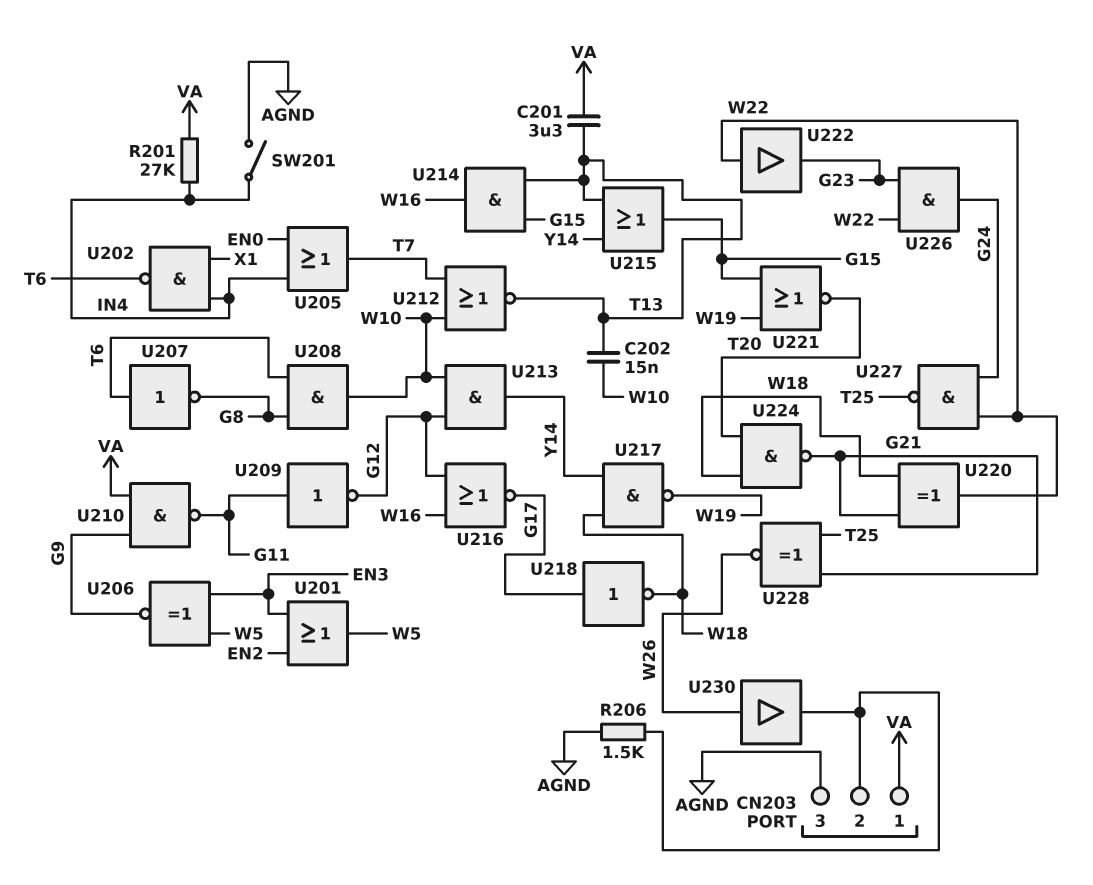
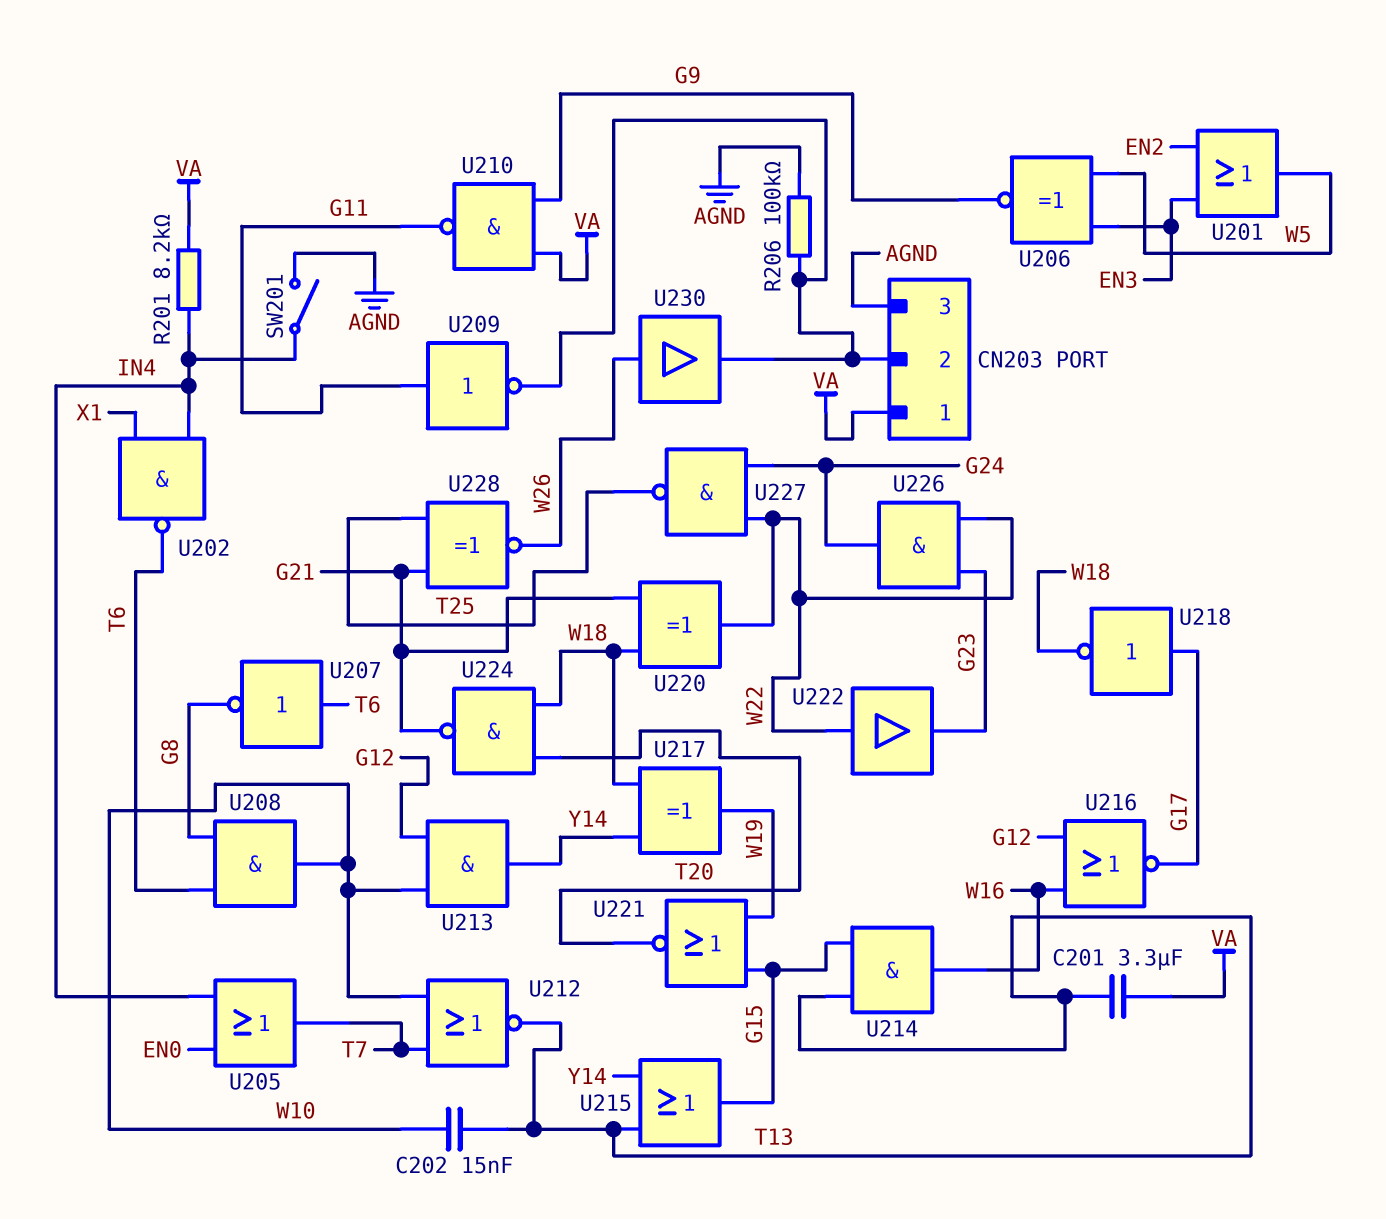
R201: 27k (IN4, VA) -> 8.2k (IN4, VA)
R206: 1.5k (AGND, CN203/2) -> 100k (AGND, CN203/2)
U209: NOT (in G11, out G12) -> NOT (in G11, out CN203/2)
U217: NAND (in W18, in Y14, out W19) -> XOR (in W18, in Y14, out W19)

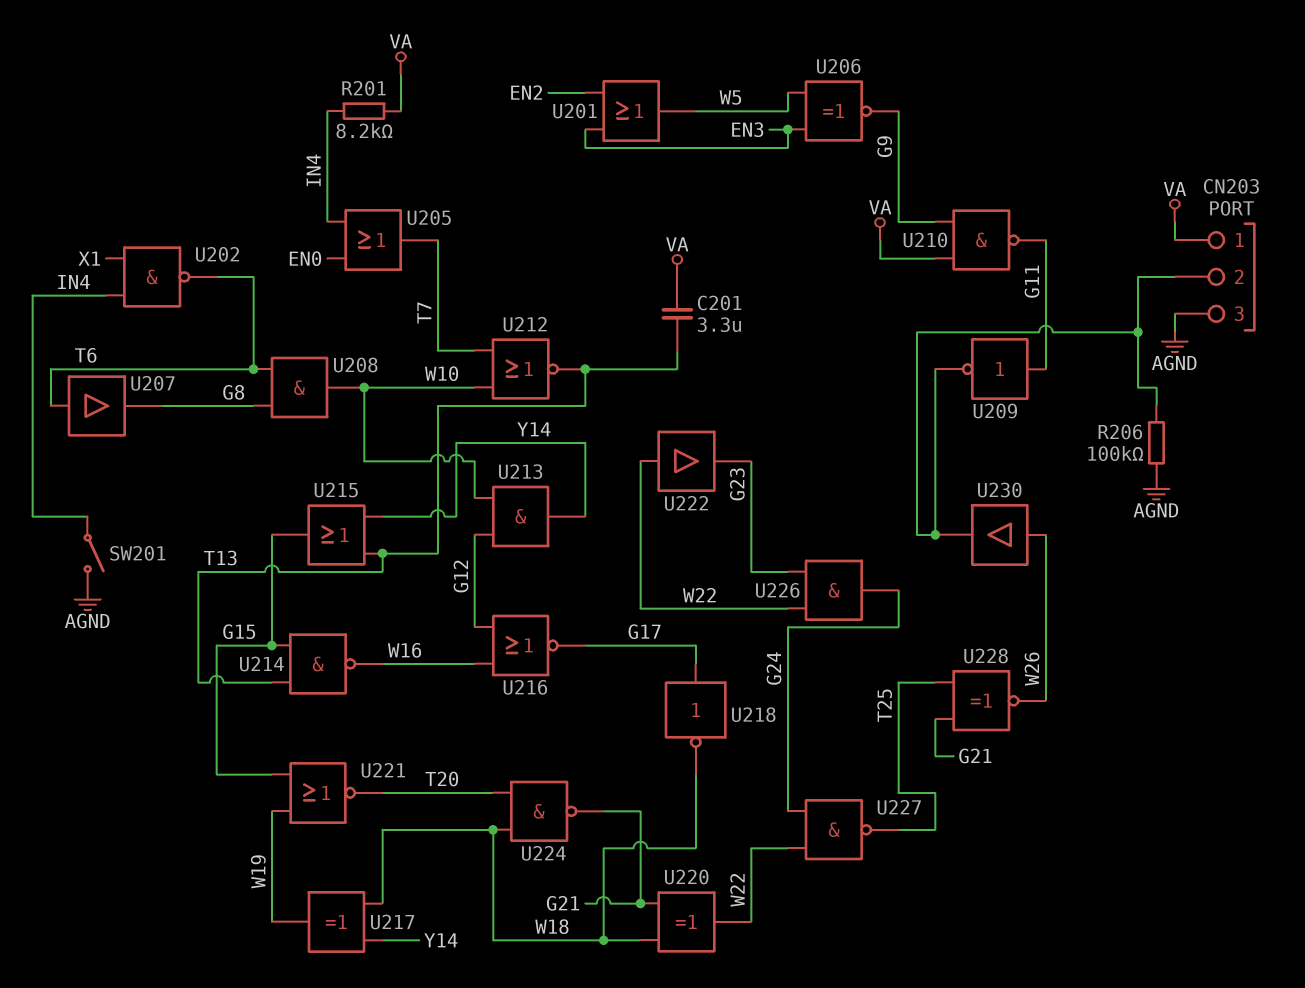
C202: 15nF (T13, W10) -> none
U207: NOT (in T6, out G8) -> buffer (in T6, out G8)
U214: AND (in G15, in T13, out W16) -> NAND (in G15, in T13, out W16)

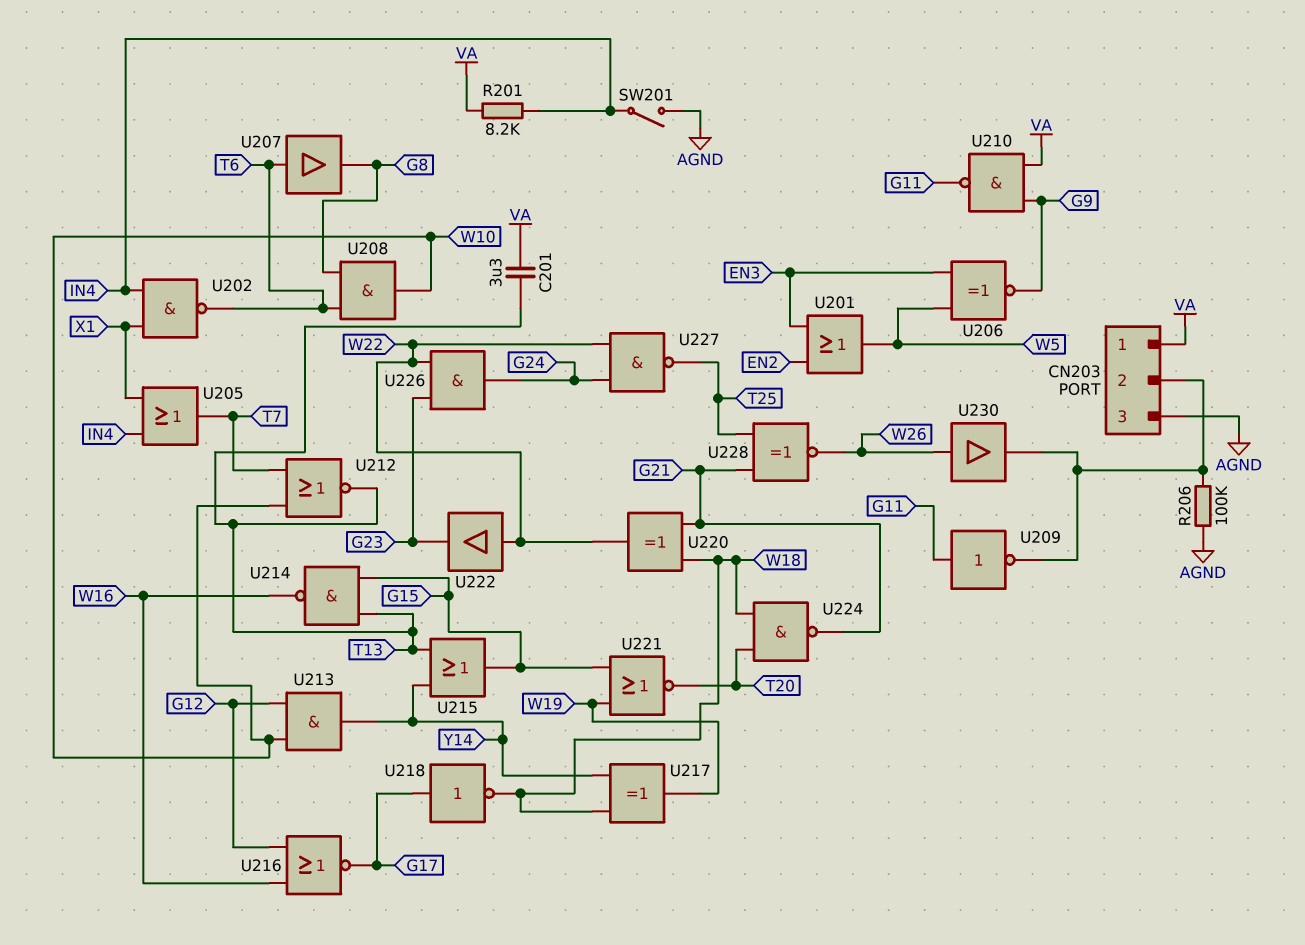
U205: OR (in EN0, in IN4, out T7) -> OR (in IN4, in X1, out T7)

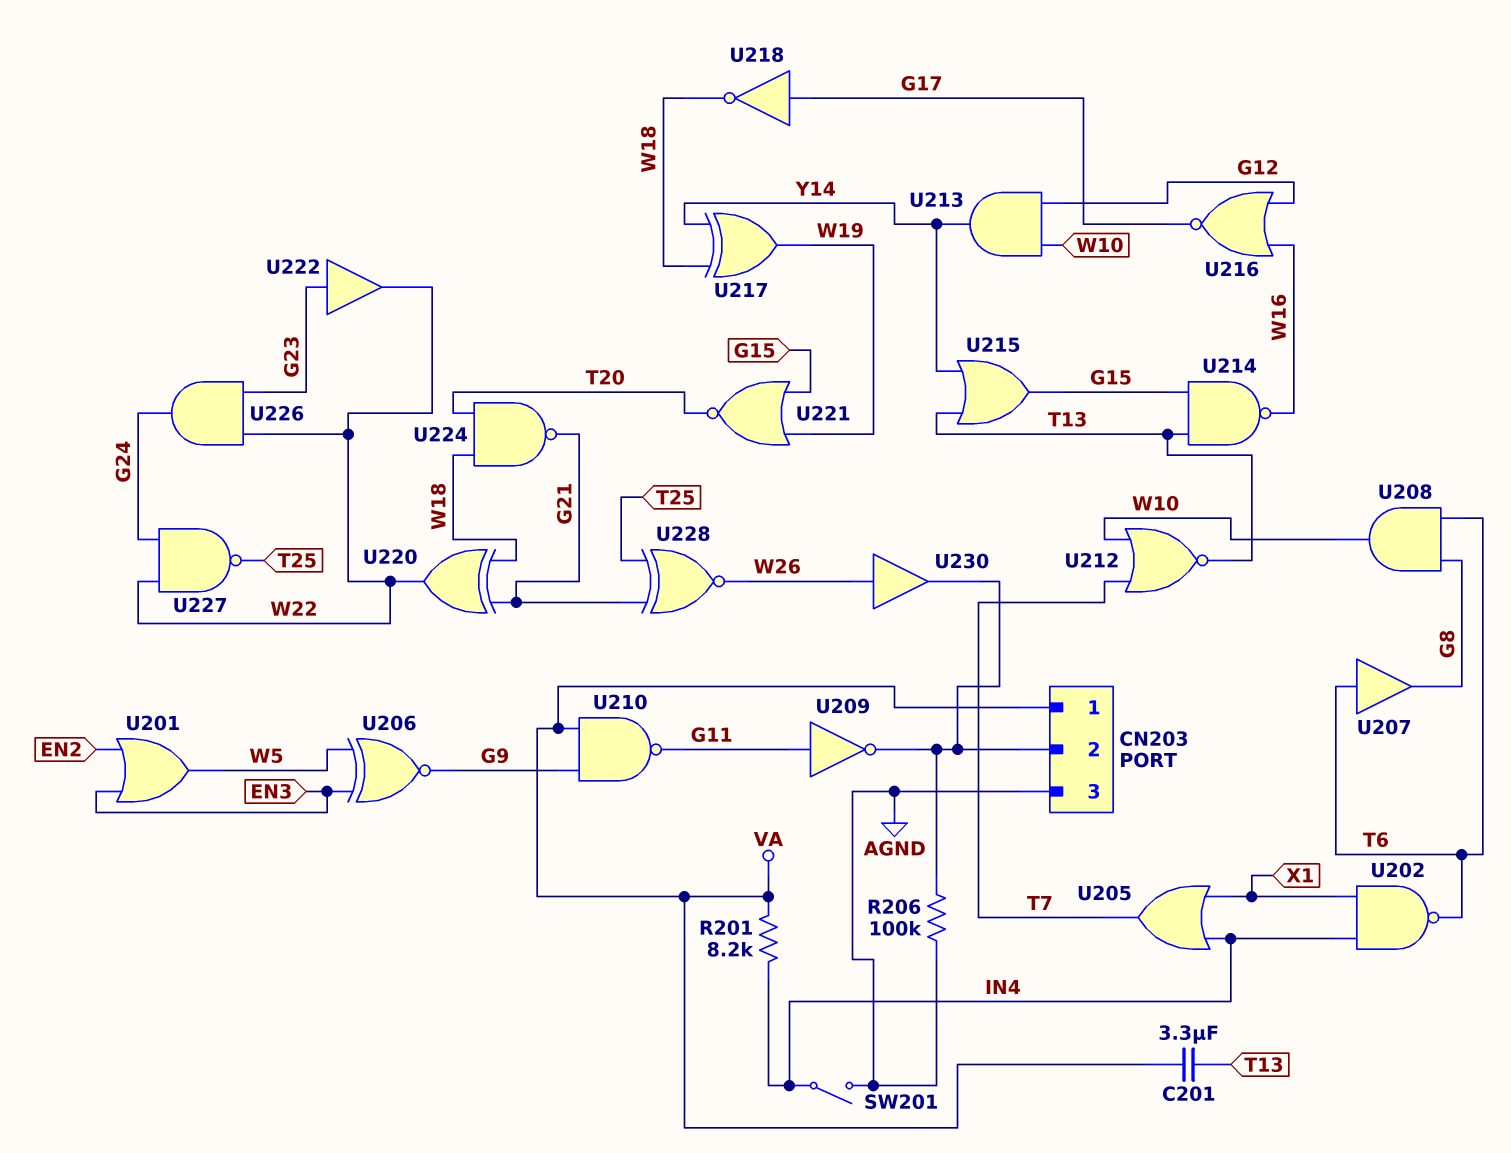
U222: buffer (in W22, out G23) -> buffer (in G23, out W22)

